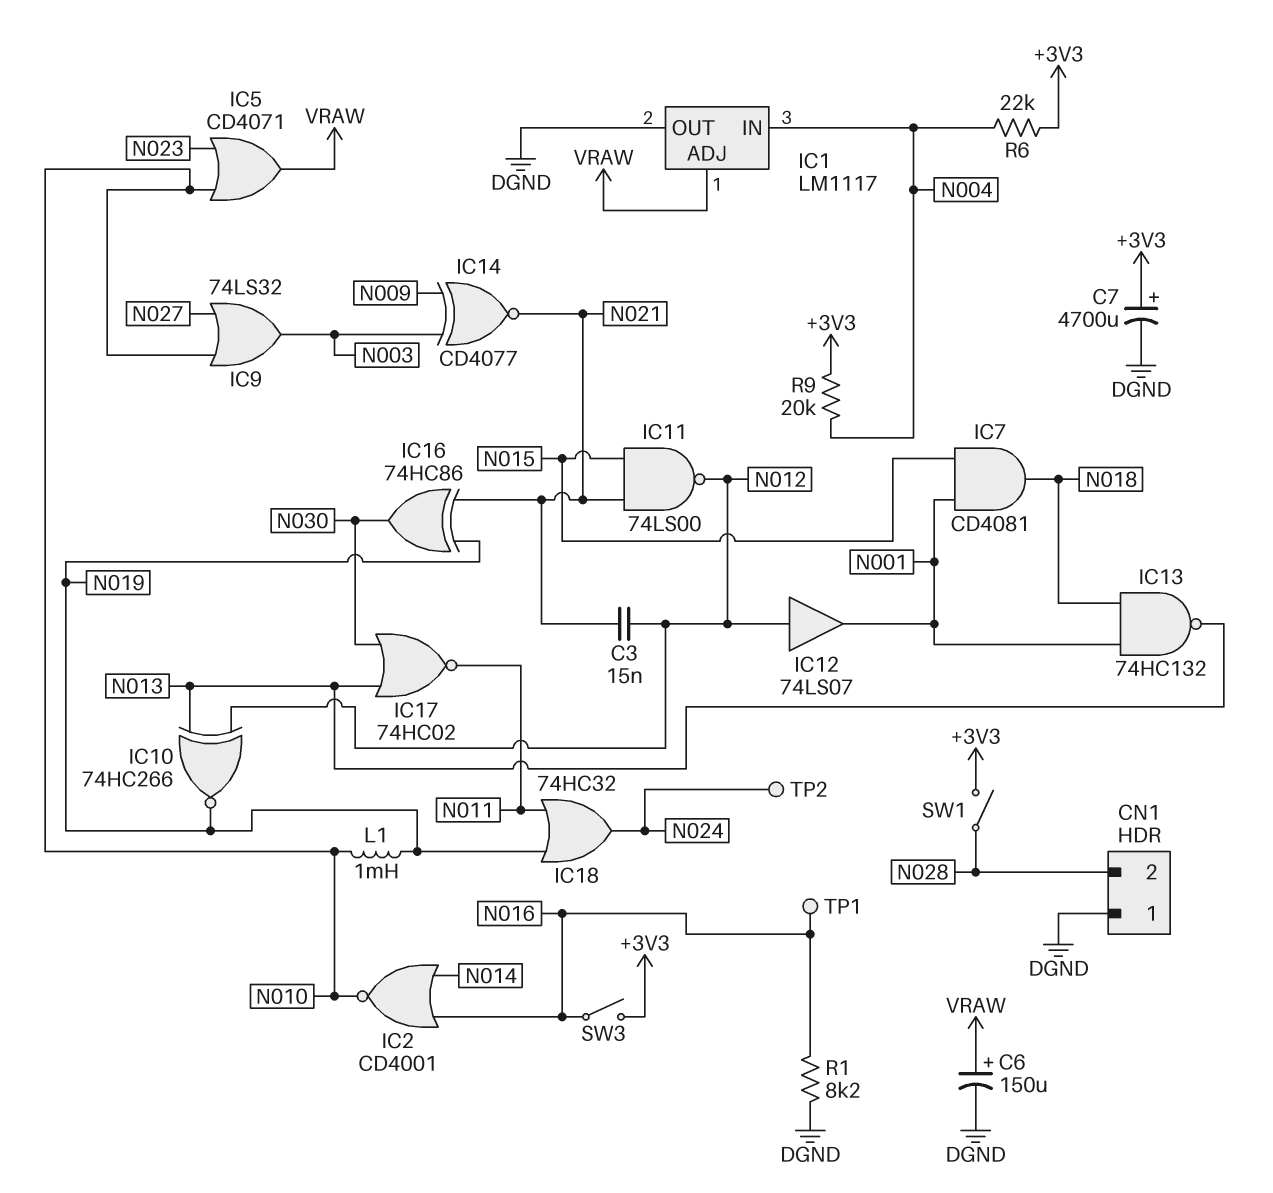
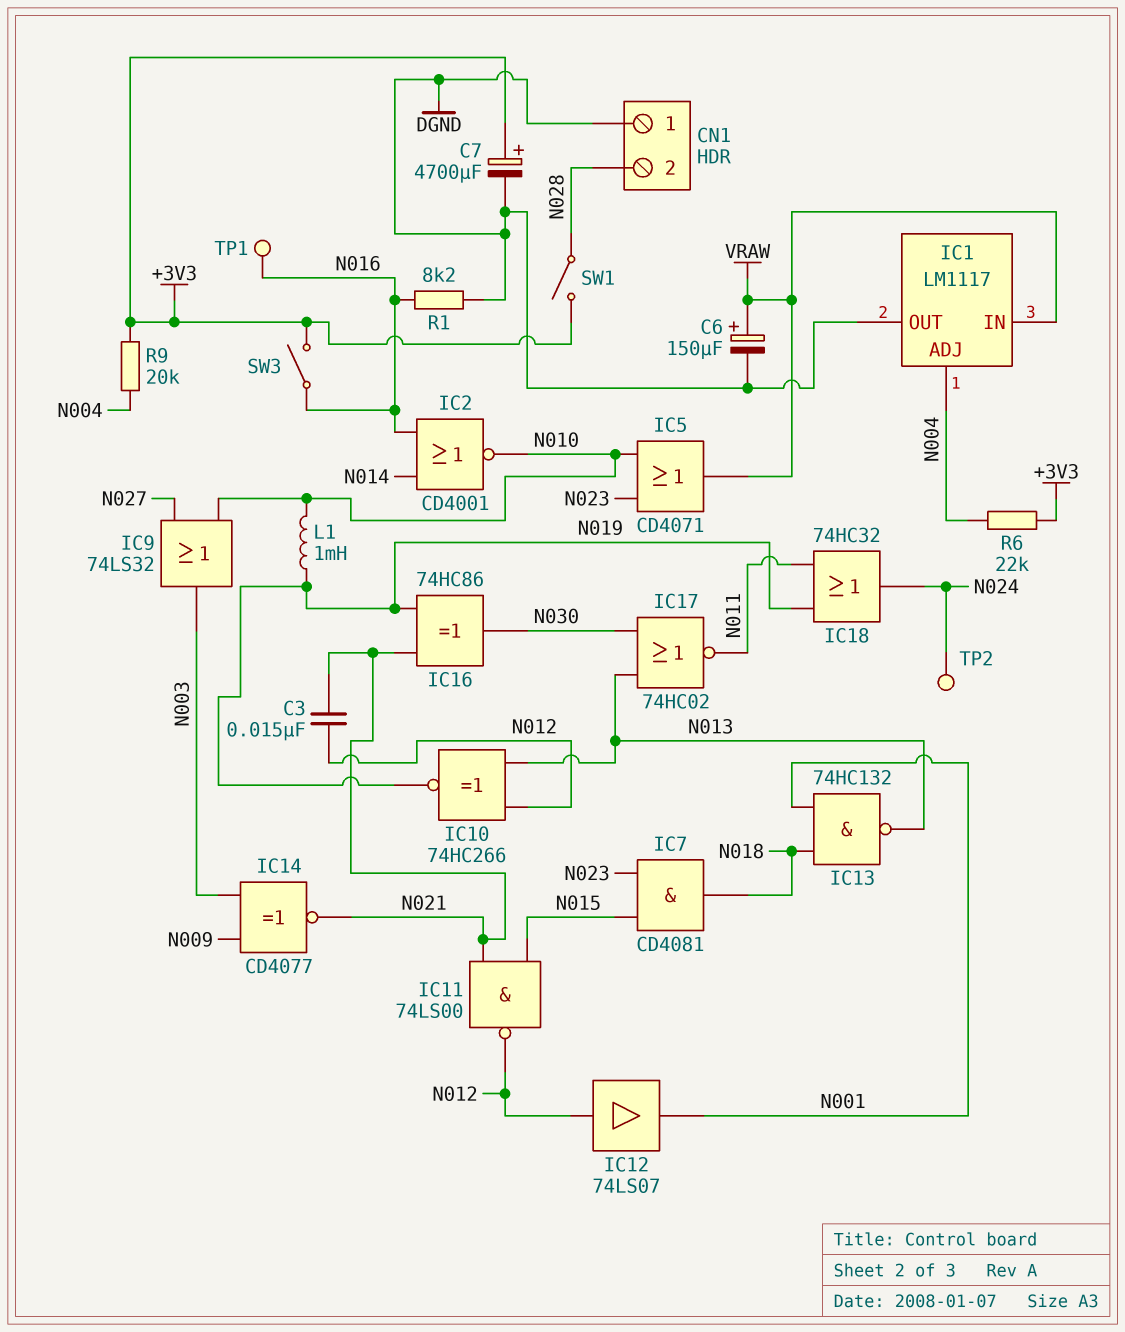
IC1 pin ADJ: VRAW -> N004
IC1 pin IN: N004 -> VRAW
IC7: AND CD4081 (in N001, in N015, out N018) -> AND CD4081 (in N015, in N023, out N018)

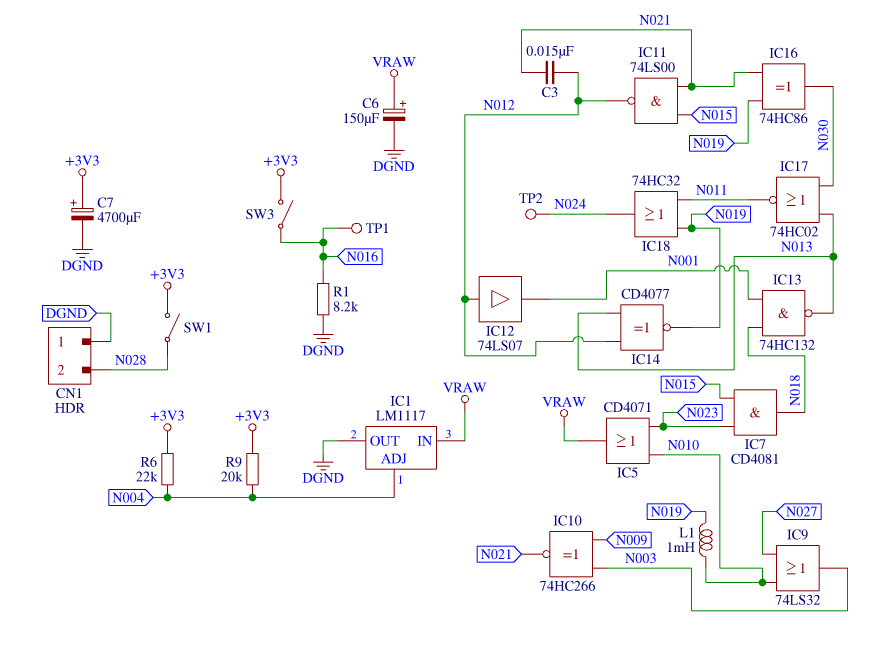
IC2: NOR CD4001 (in N014, in N016, out N010) -> none
IC10: XNOR 74HC266 (in N012, in N013, out N019) -> XNOR 74HC266 (in N003, in N009, out N021)
IC14: XNOR CD4077 (in N003, in N009, out N021) -> XNOR CD4077 (in N012, in N013, out N019)

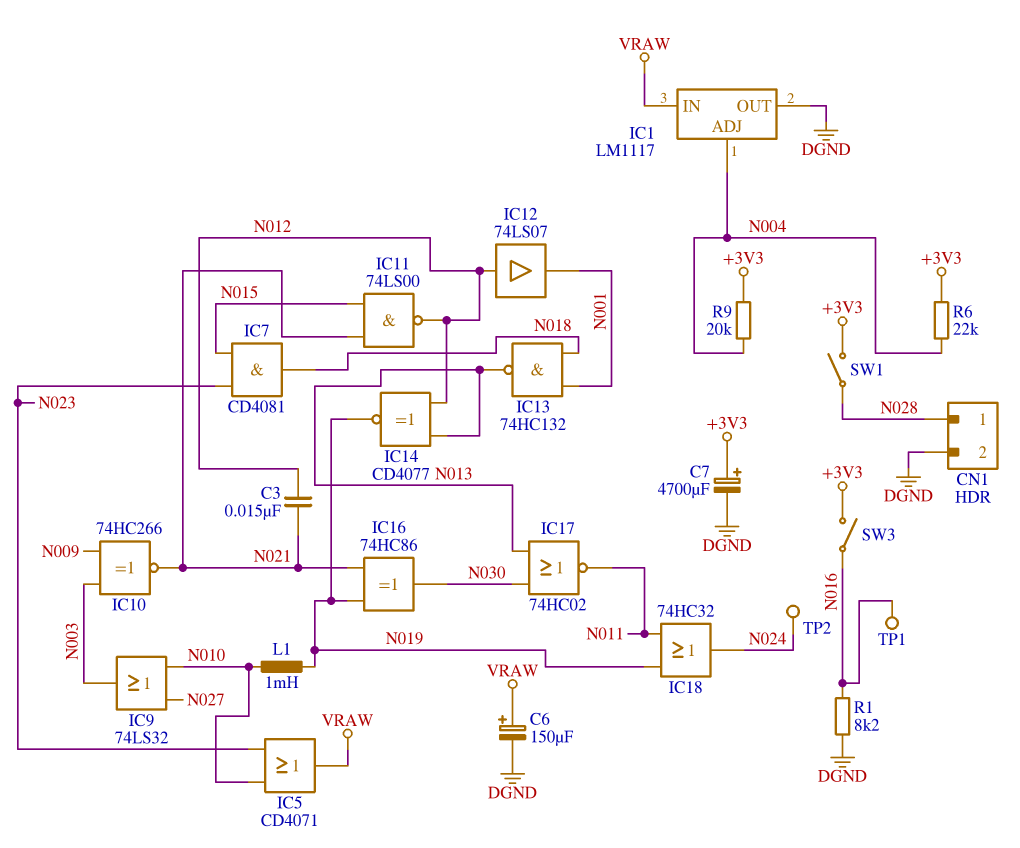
CN1 pin 1: DGND -> N028
CN1 pin 2: N028 -> DGND

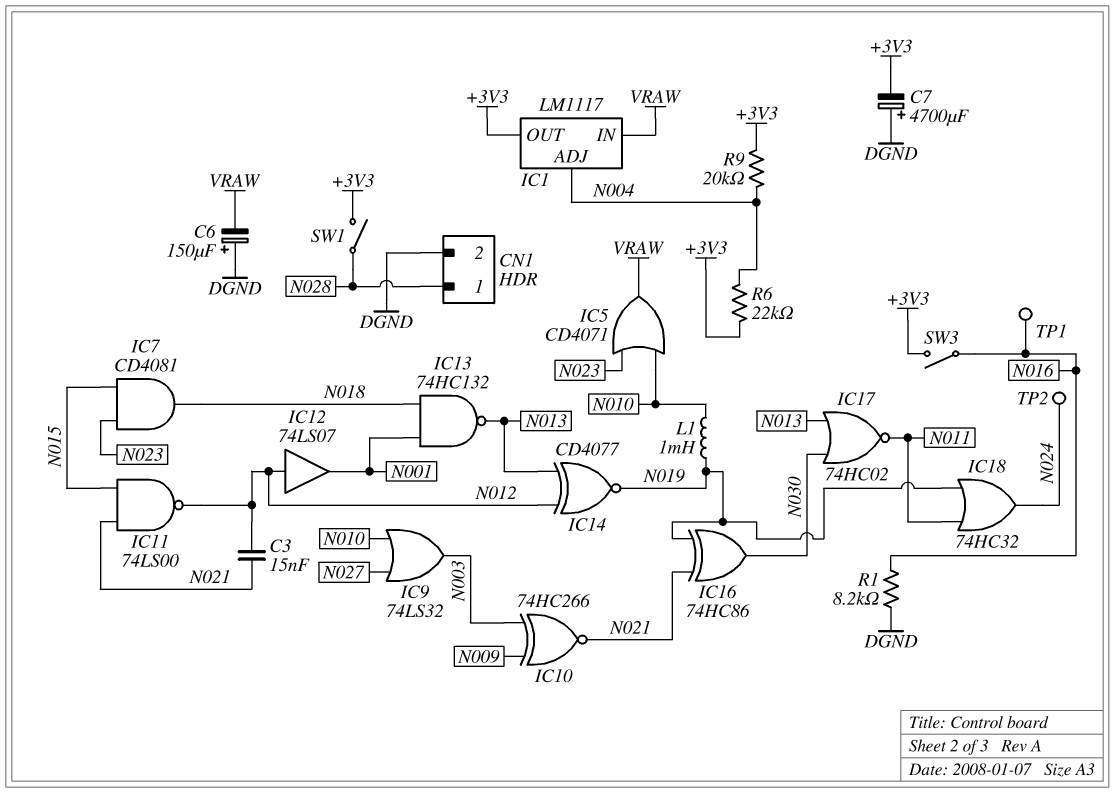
C6: 150uF (plus VRAW, minus DGND) -> 150uF (plus DGND, minus VRAW)
C7: 4700uF (plus +3V3, minus DGND) -> 4700uF (plus DGND, minus +3V3)
IC1 pin OUT: DGND -> +3V3

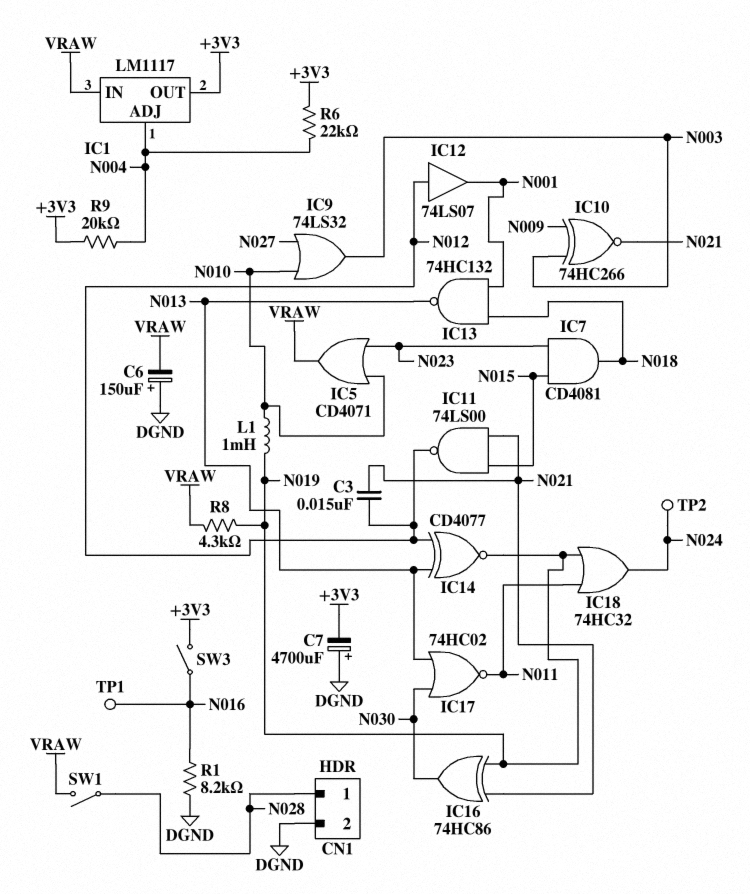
R8: none -> 4.3k (N019, VRAW)
SW1: switch (+3V3, N028) -> switch (N028, VRAW)

